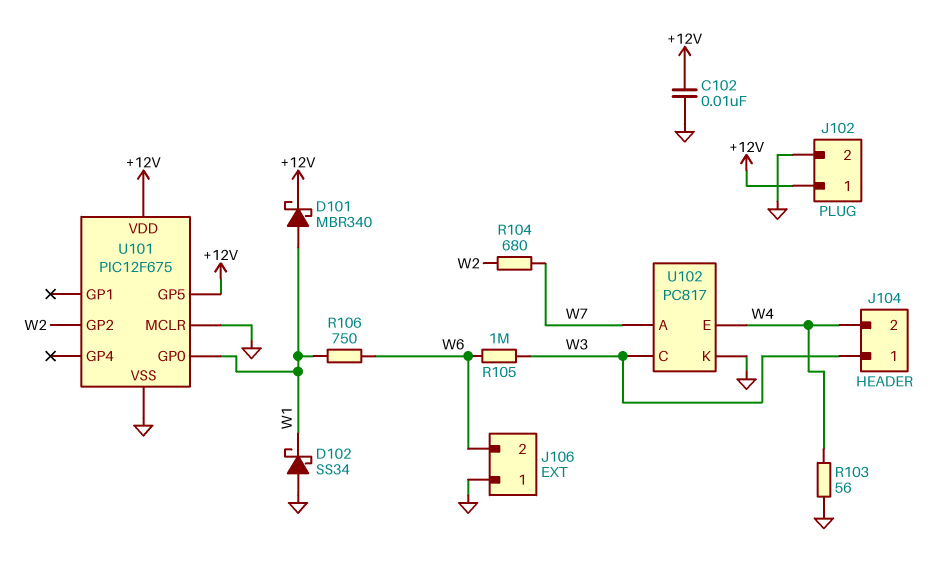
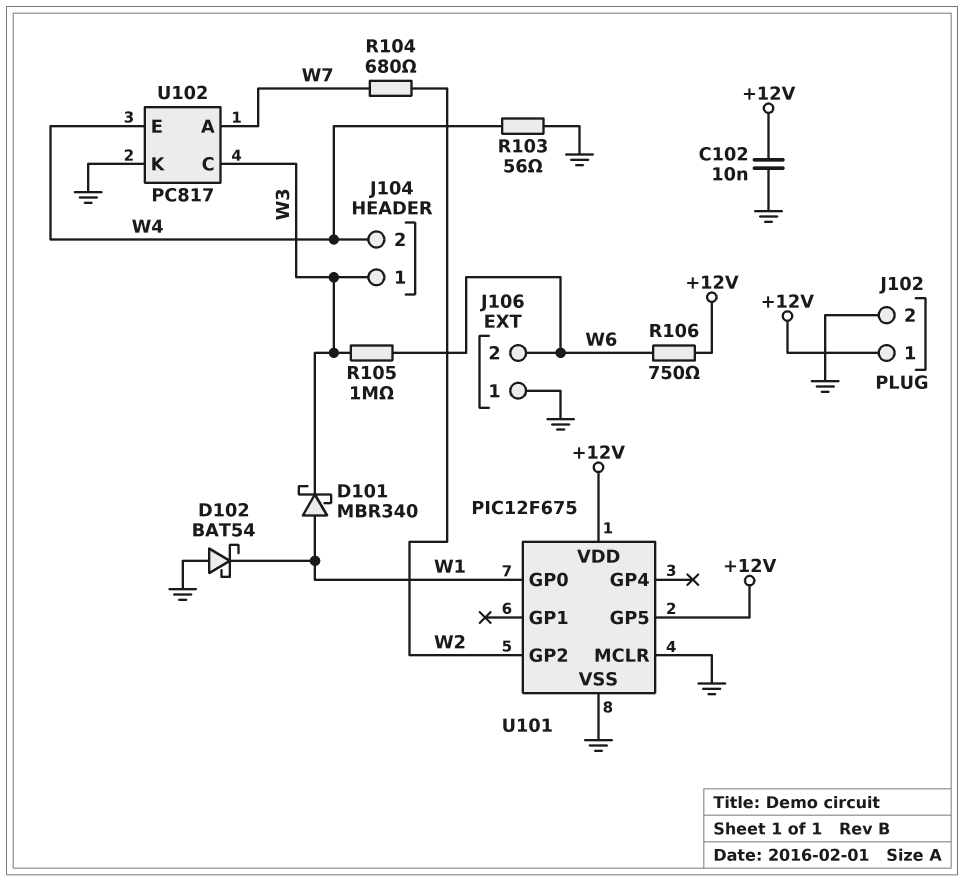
D101: schottky MBR340 (A W1, K +12V) -> schottky MBR340 (A W1, K W3)
D102: schottky SS34 (A GND, K W1) -> schottky BAT54 (A GND, K W1)
R106: 750 (W1, W6) -> 750 (+12V, W6)

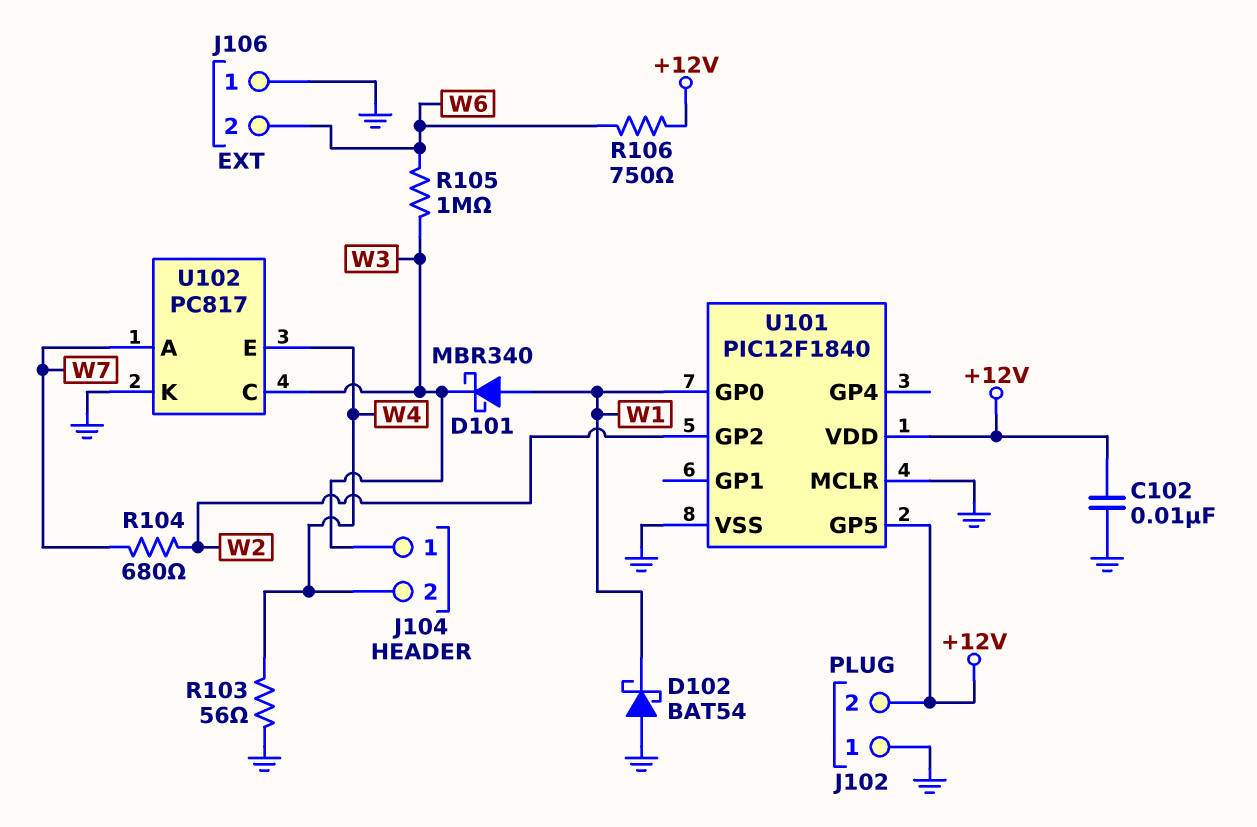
J102 pin 1: +12V -> GND
J102 pin 2: GND -> +12V
U101: PIC12F675 -> PIC12F1840

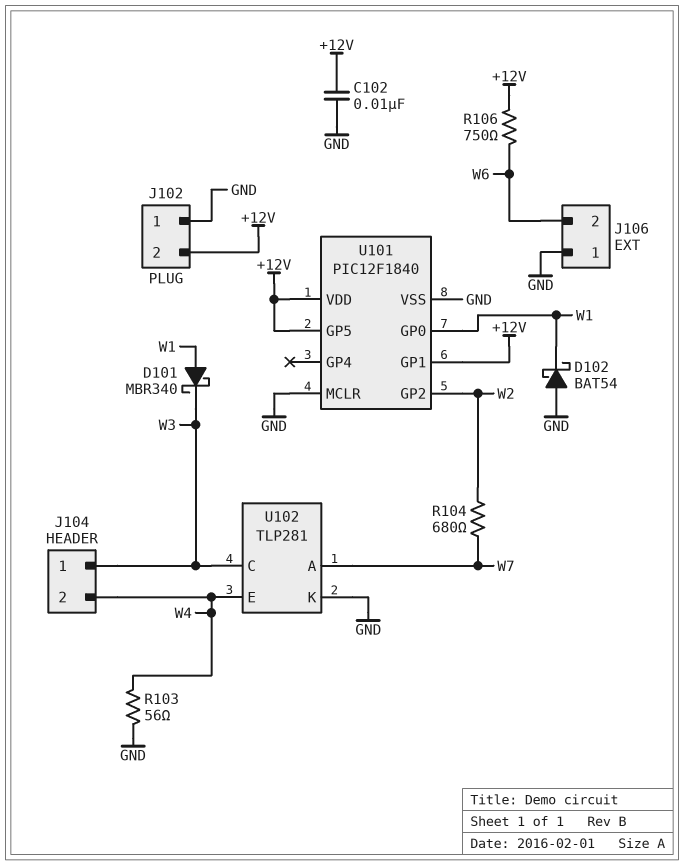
R105: 1M (W3, W6) -> none
U101 pin GP1: none -> +12V
U102: PC817 -> TLP281

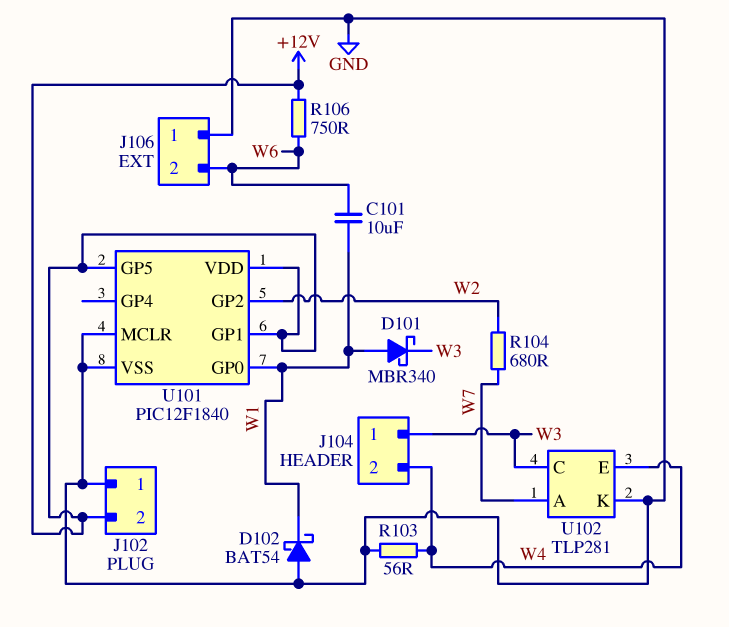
C101: none -> 10uF (W1, W6)
C102: 10nF (+12V, GND) -> none

